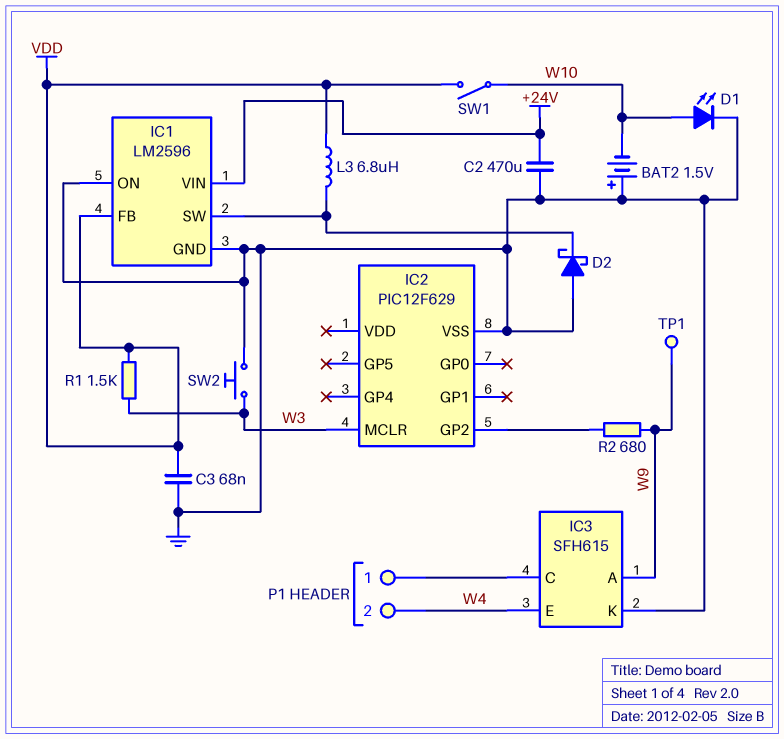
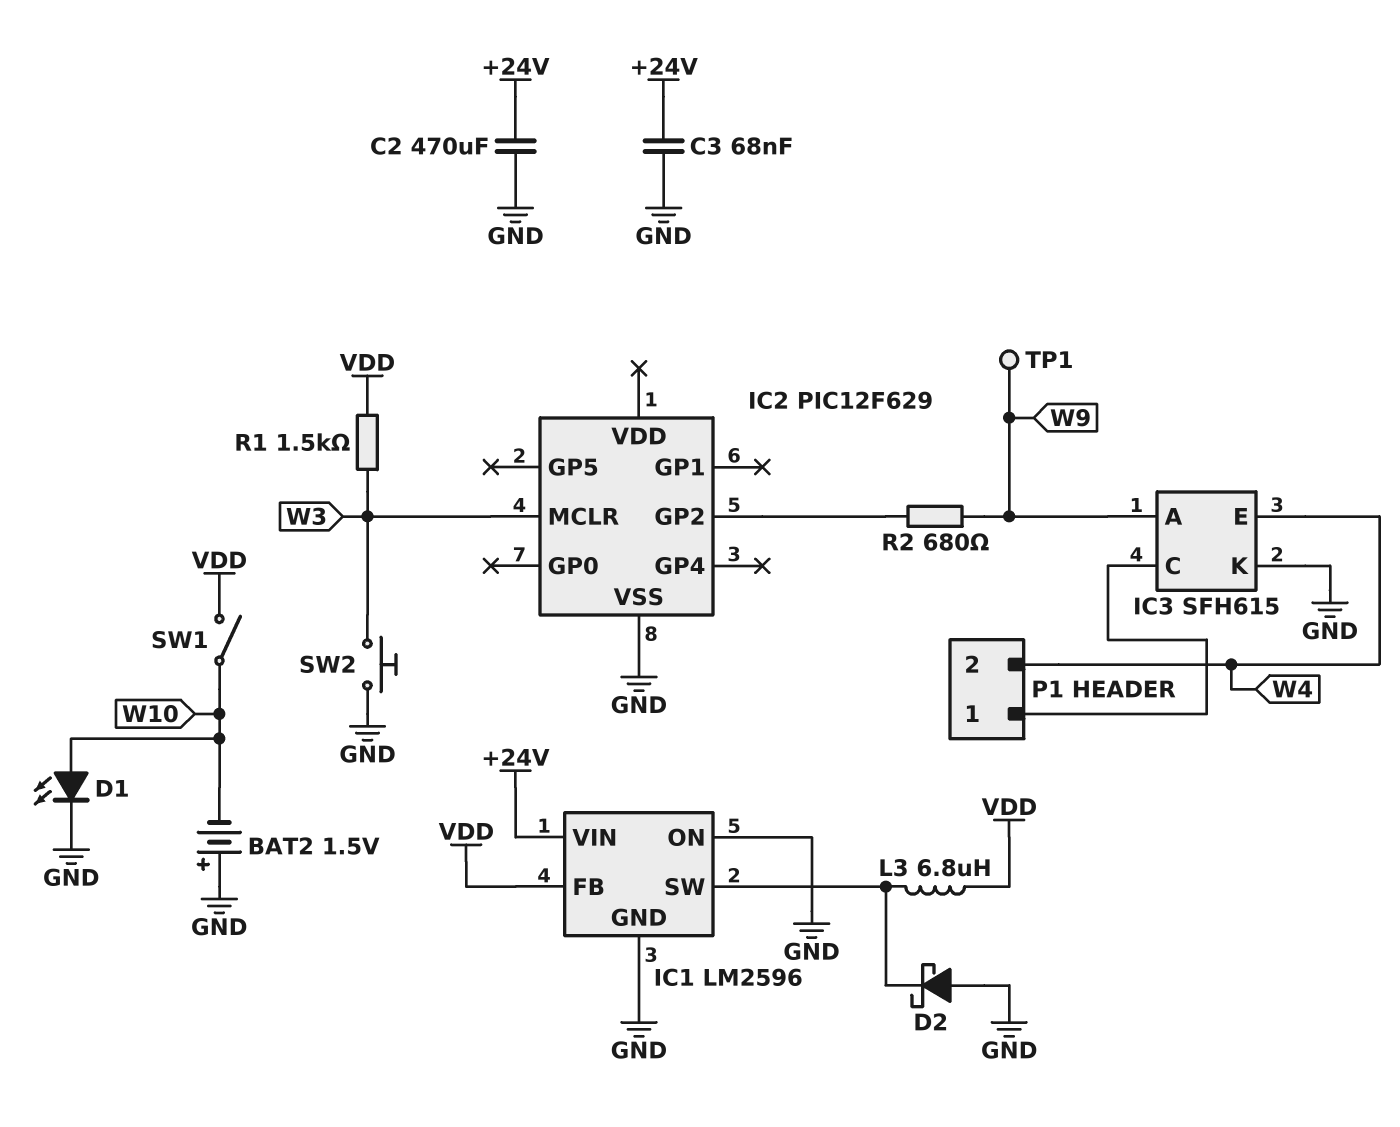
C3: 68nF (GND, VDD) -> 68nF (+24V, GND)

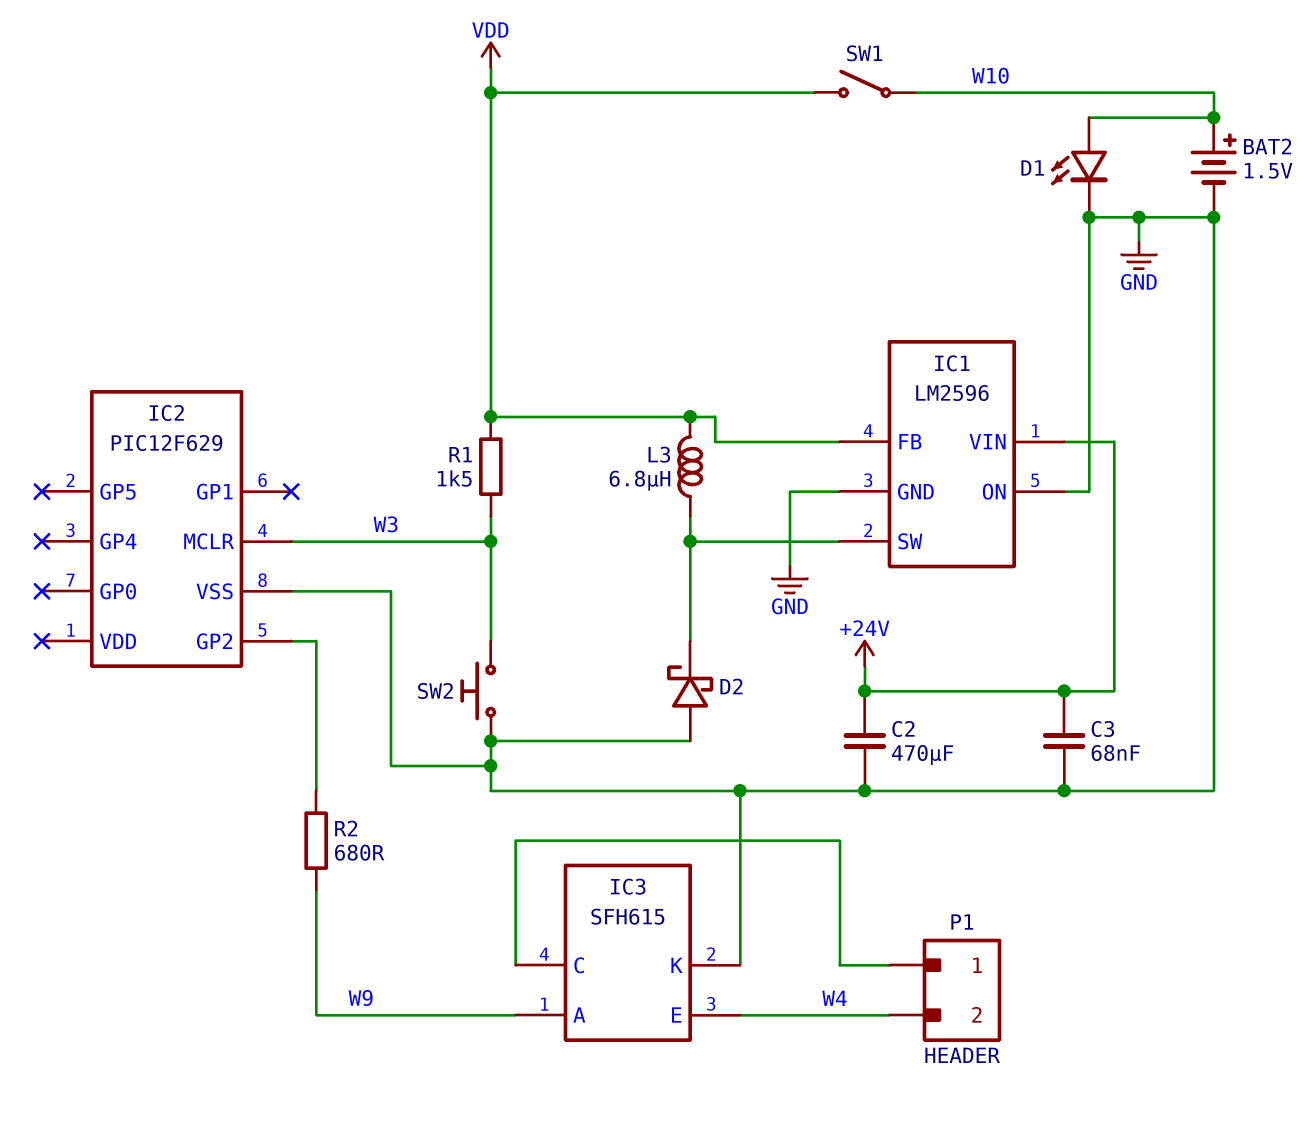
BAT2: 1.5V (plus GND, minus W10) -> 1.5V (plus W10, minus GND)
TP1: test point (W9) -> none

